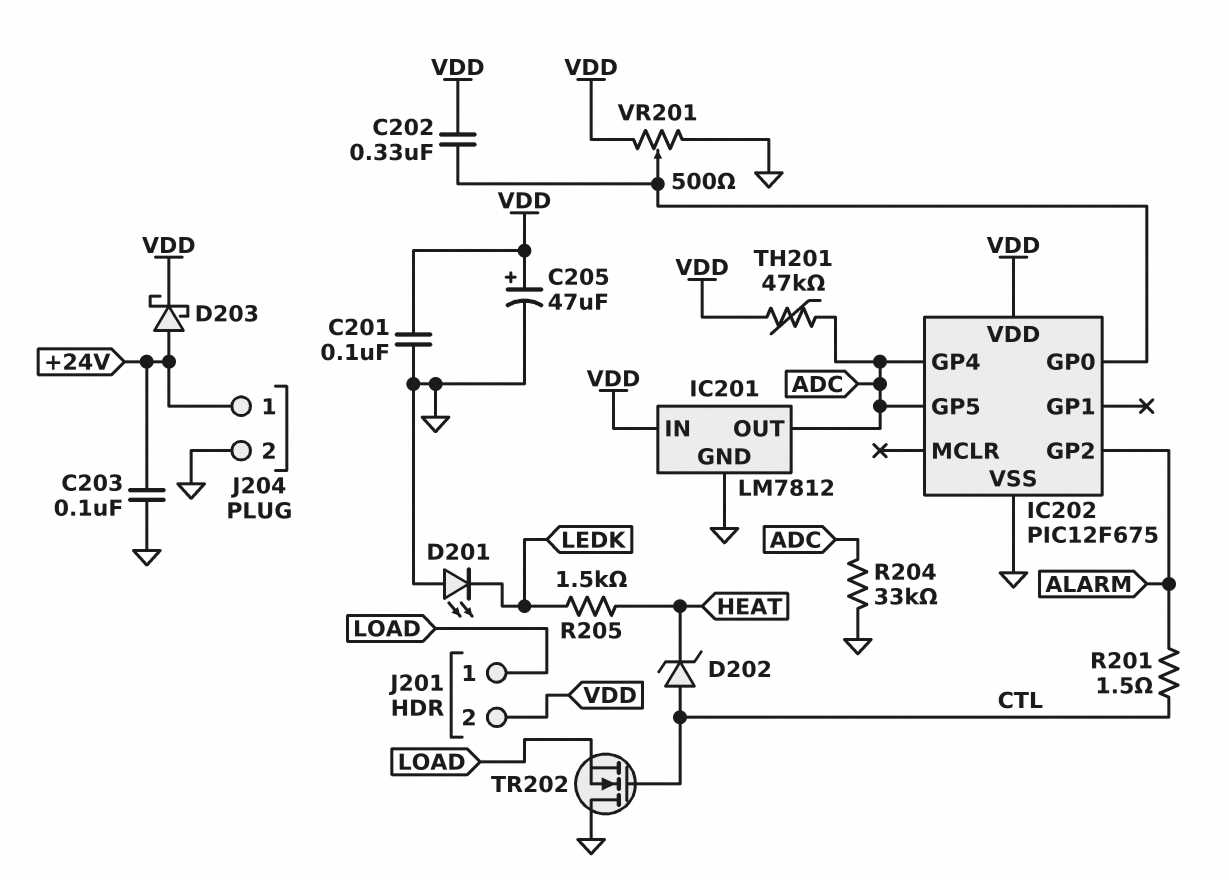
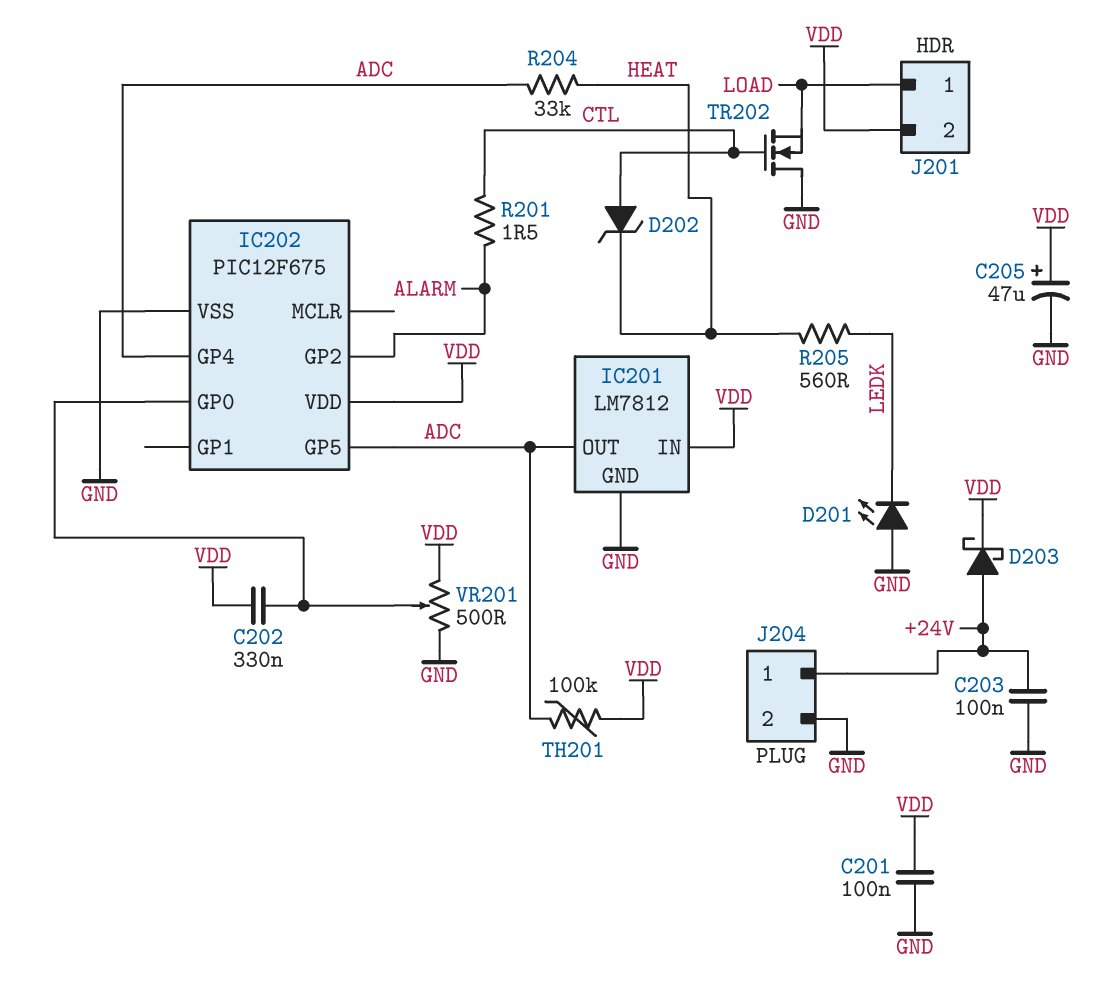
R204: 33k (ADC, GND) -> 33k (ADC, HEAT)
R205: 1.5k (HEAT, LEDK) -> 560 (HEAT, LEDK)
TH201: 47k (ADC, VDD) -> 100k (ADC, VDD)

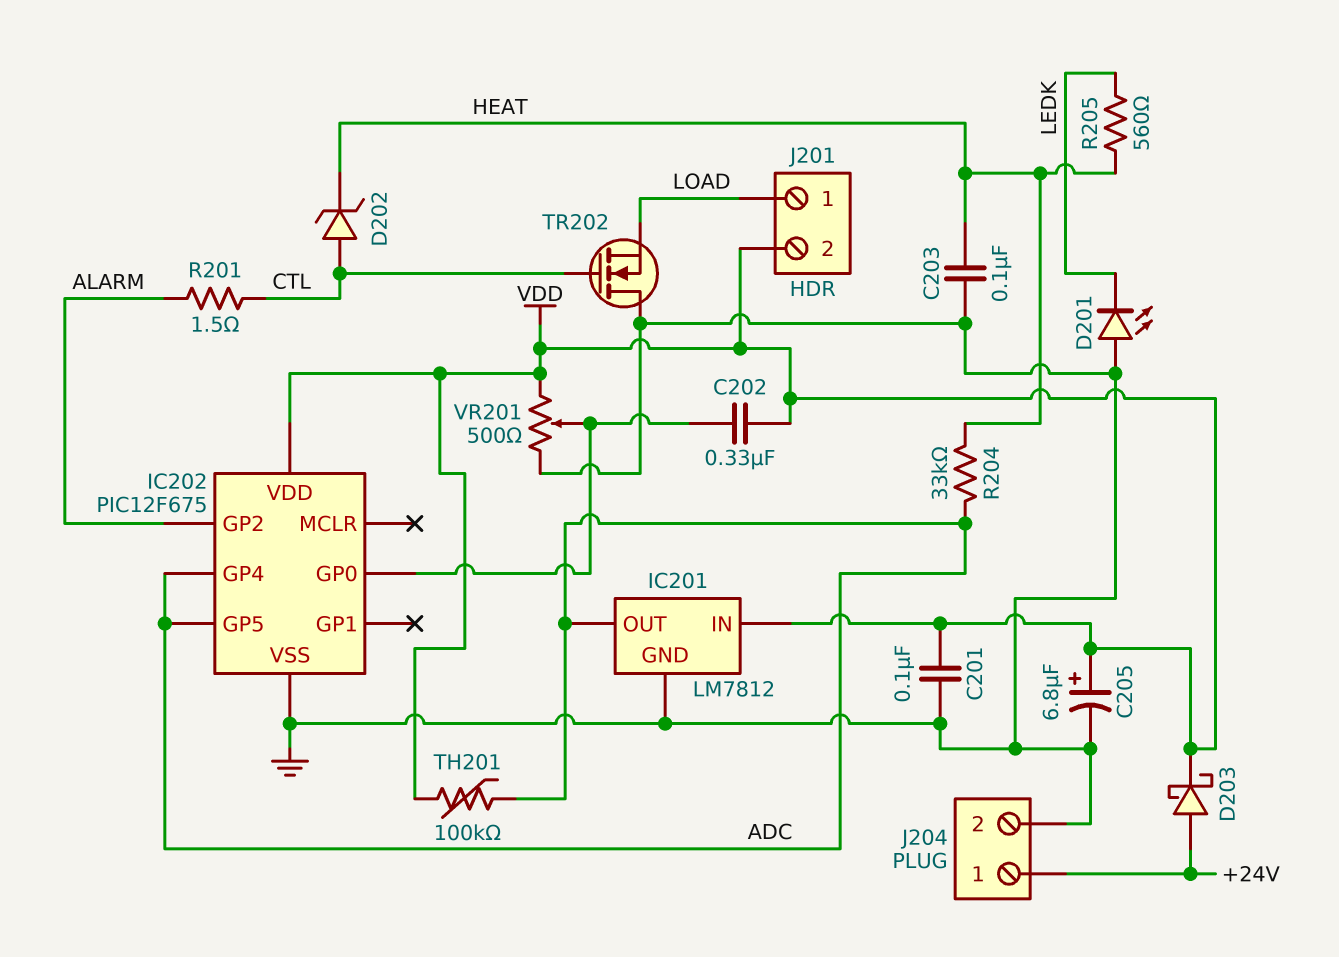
C203: 100nF (+24V, GND) -> 100nF (GND, HEAT)
C205: 47uF (plus VDD, minus GND) -> 6.8uF (plus VDD, minus GND)

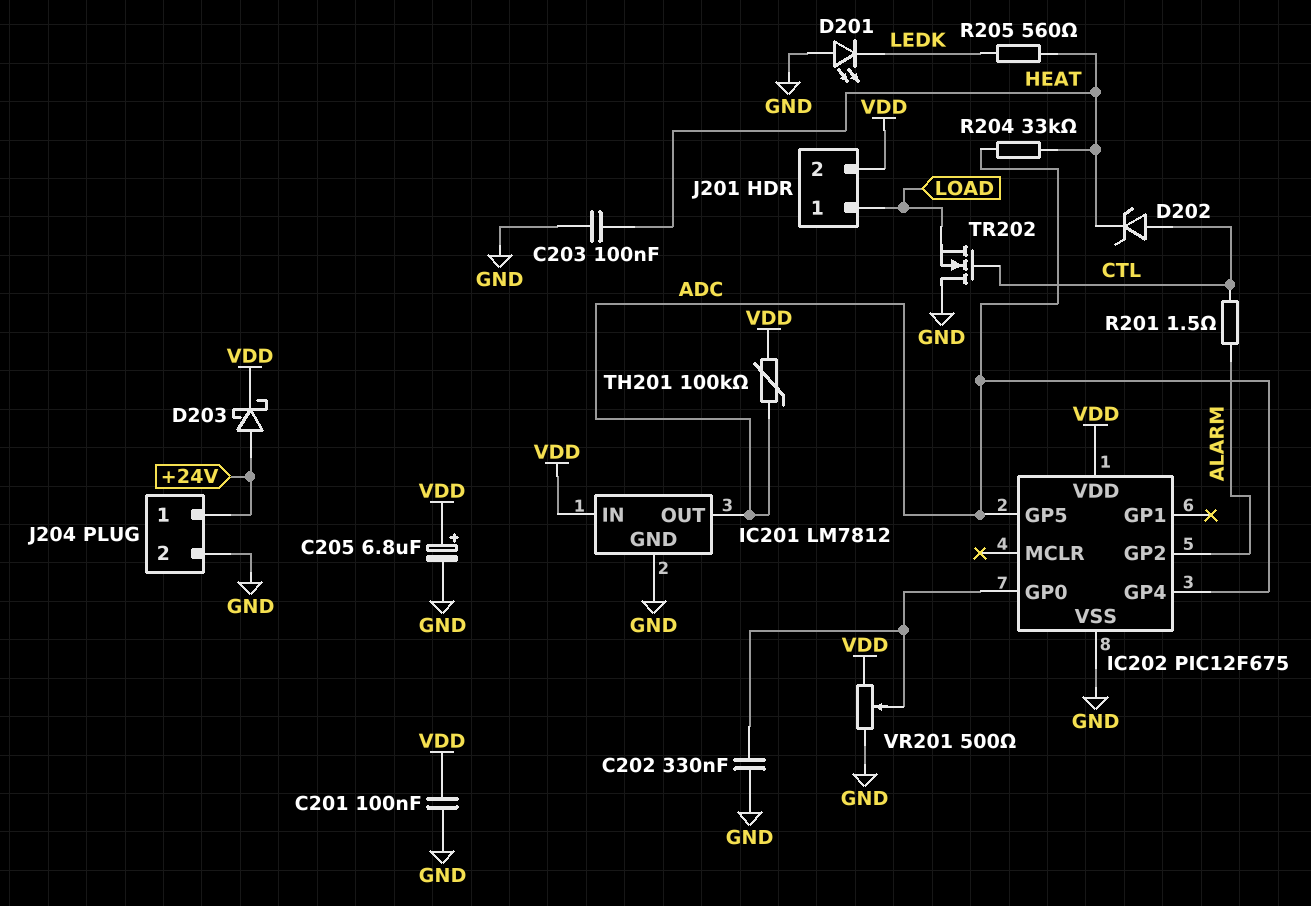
C202: 330nF (IC202/GP0, VDD) -> 330nF (GND, IC202/GP0)

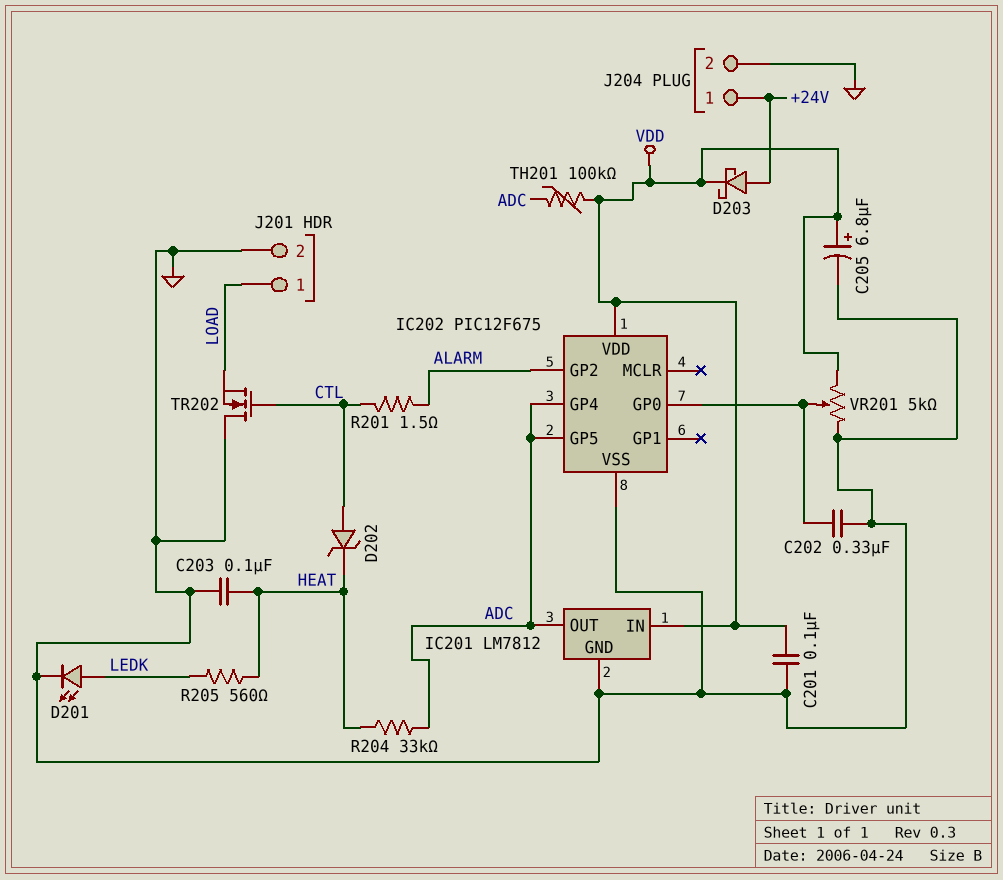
D201: LED (A GND, K LEDK) -> LED (A LEDK, K GND)
J201 pin 2: VDD -> GND
VR201: 500 (GND, VDD, wiper IC202/GP0) -> 5k (GND, VDD, wiper IC202/GP0)

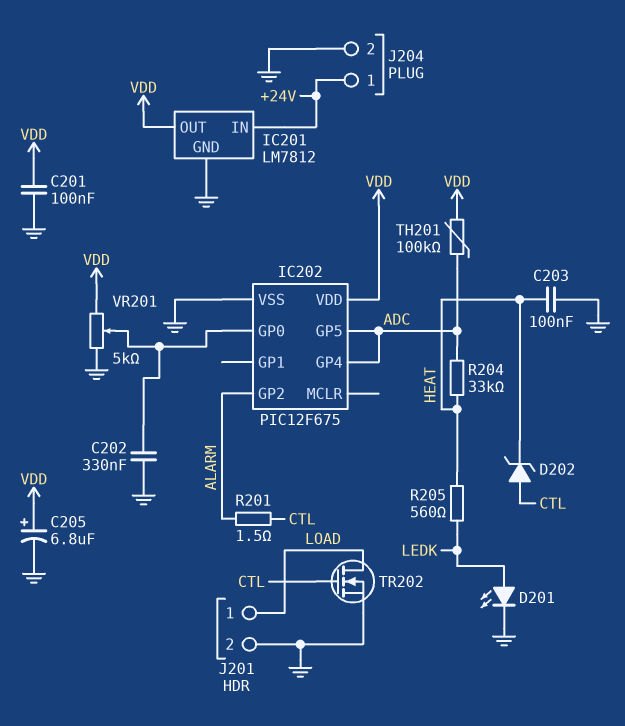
D203: schottky (A +24V, K VDD) -> none
IC201 pin IN: VDD -> +24V
IC201 pin OUT: ADC -> VDD
TR202: NMOS (G CTL, D GND, S LOAD) -> NMOS (G CTL, D LOAD, S GND)

